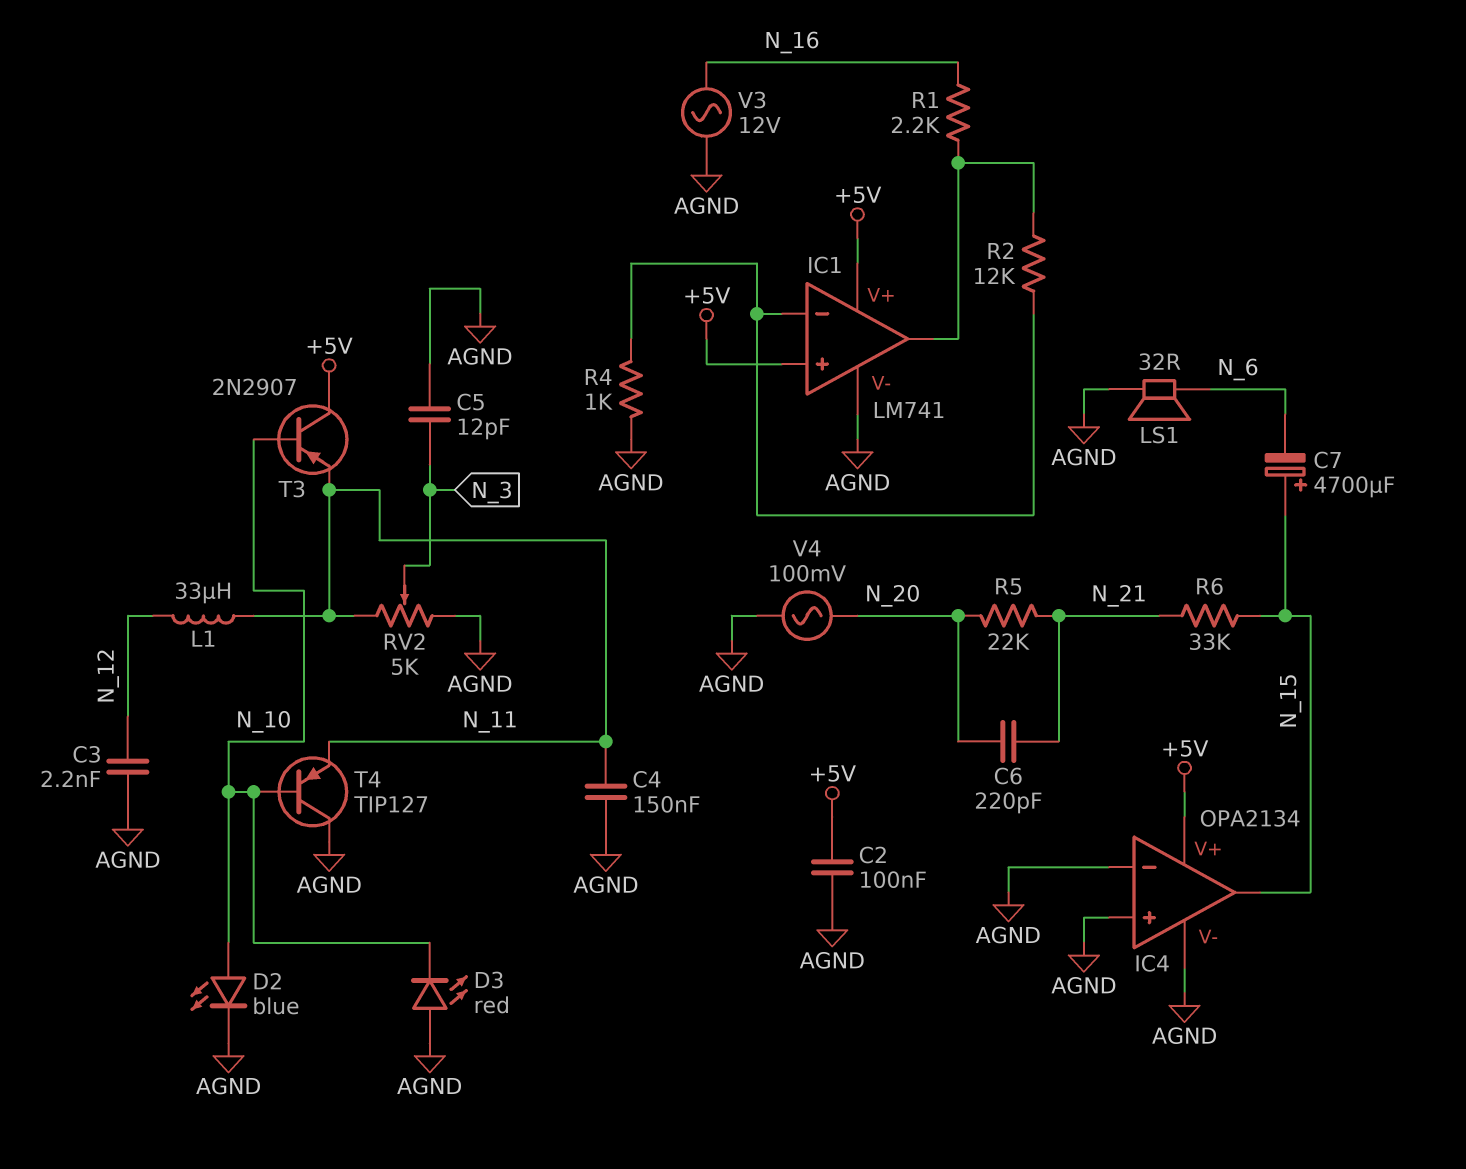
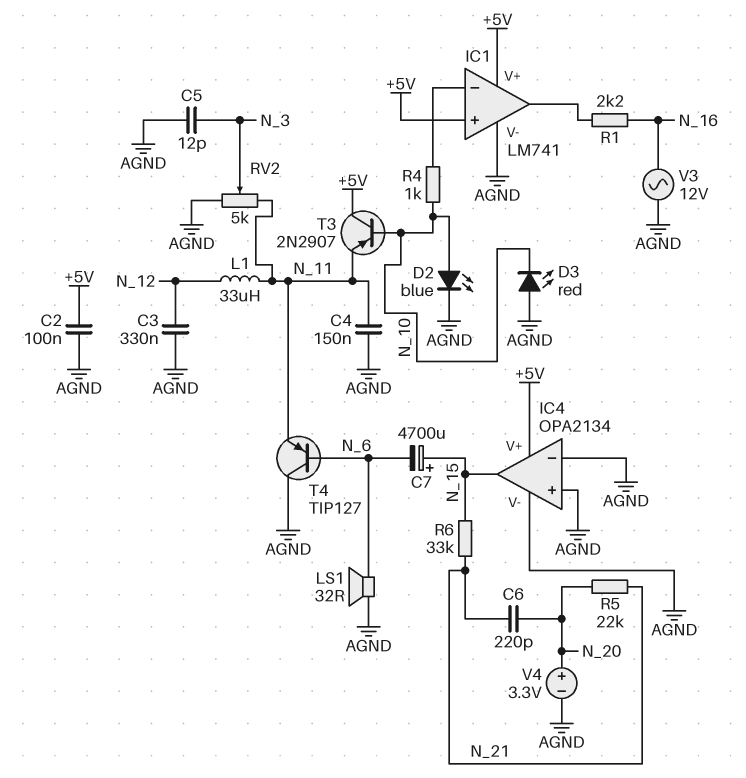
C3: 2.2nF (AGND, N_12) -> 330nF (AGND, N_12)
R2: 12k (IC1/in-, IC1/out) -> none
R4: 1k (AGND, IC1/in-) -> 1k (IC1/in-, N_10)
T4: PNP TIP127 (B N_10, C AGND, E N_11) -> PNP TIP127 (B N_6, C AGND, E N_11)
V4: AC 100mV (AGND, N_20) -> 3.3V (plus N_20, minus AGND)

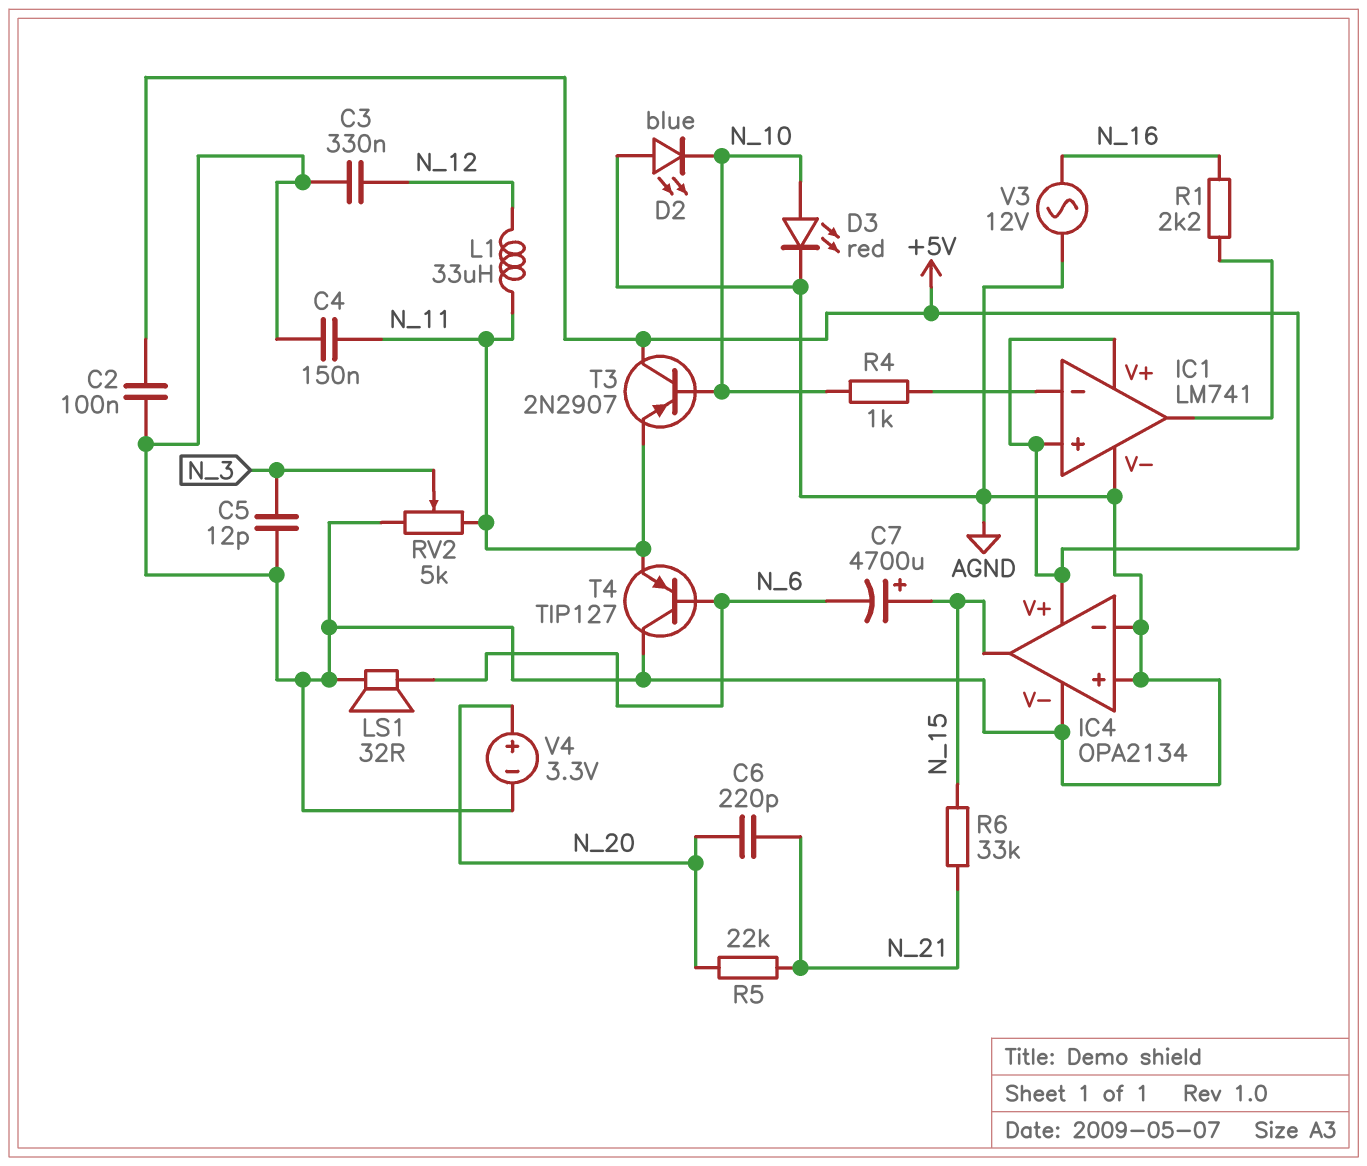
D2: LED blue (A N_10, K AGND) -> LED blue (A AGND, K N_10)
D3: LED red (A AGND, K N_10) -> LED red (A N_10, K AGND)

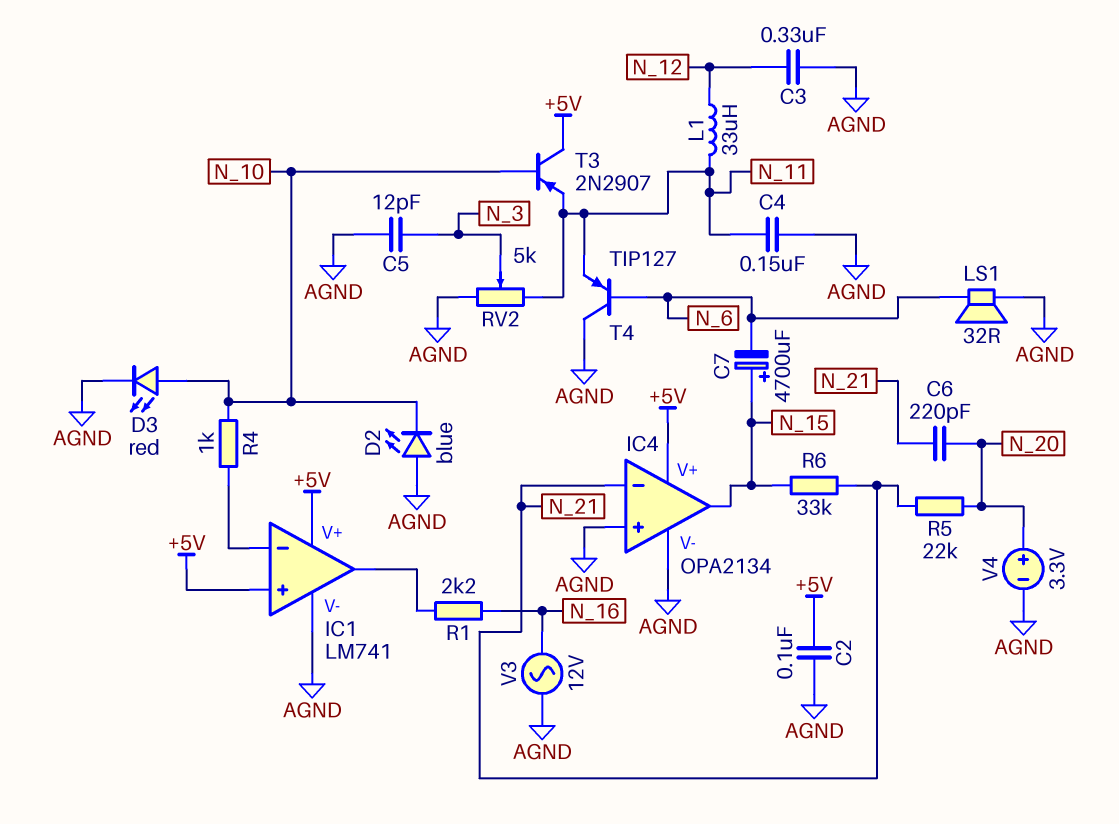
IC4 pin in-: AGND -> N_21

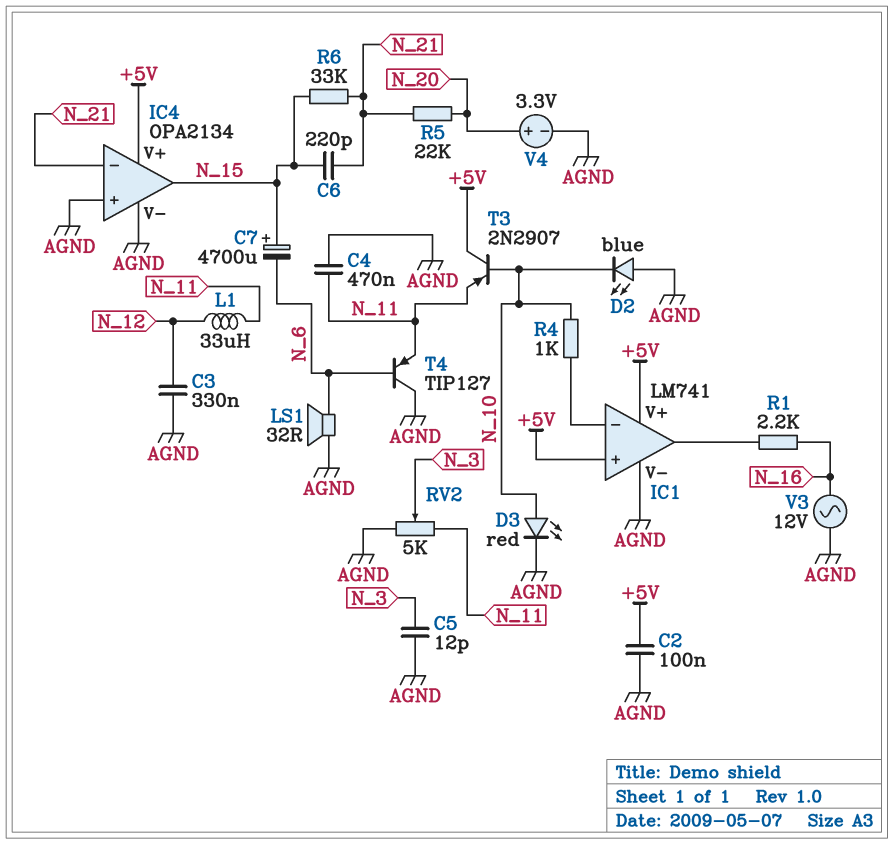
C4: 150nF (AGND, N_11) -> 470nF (AGND, N_11)
C6: 220pF (N_20, N_21) -> 220pF (N_15, N_21)

